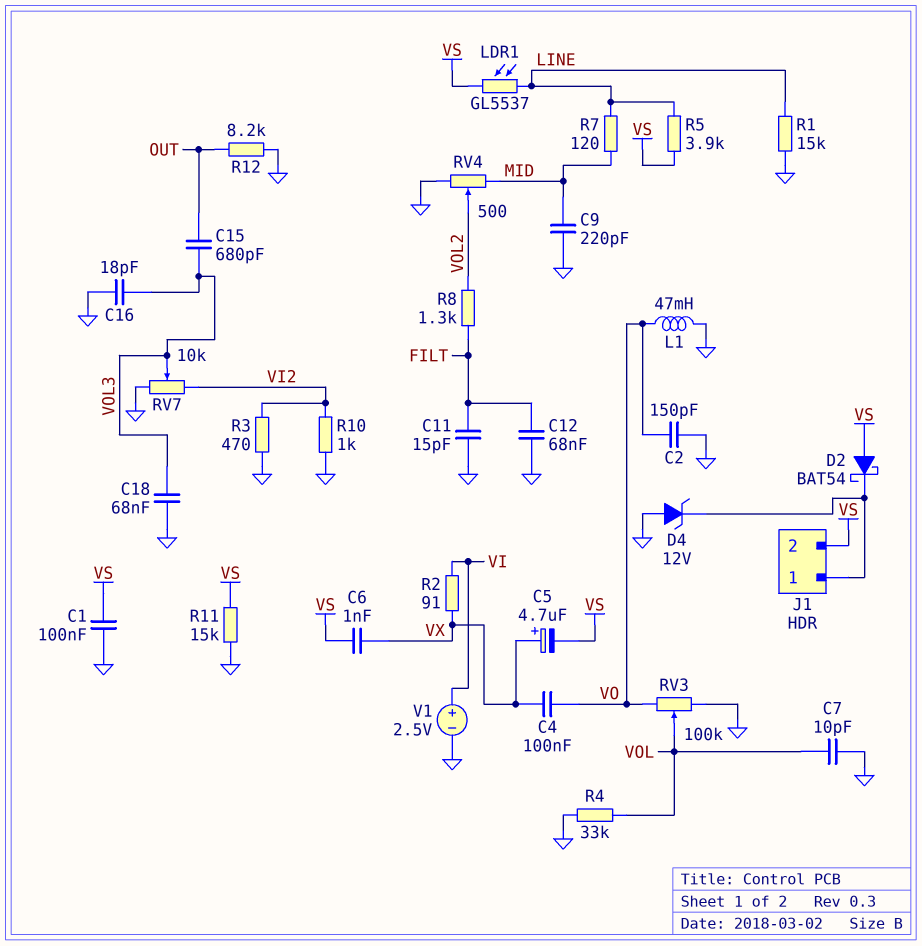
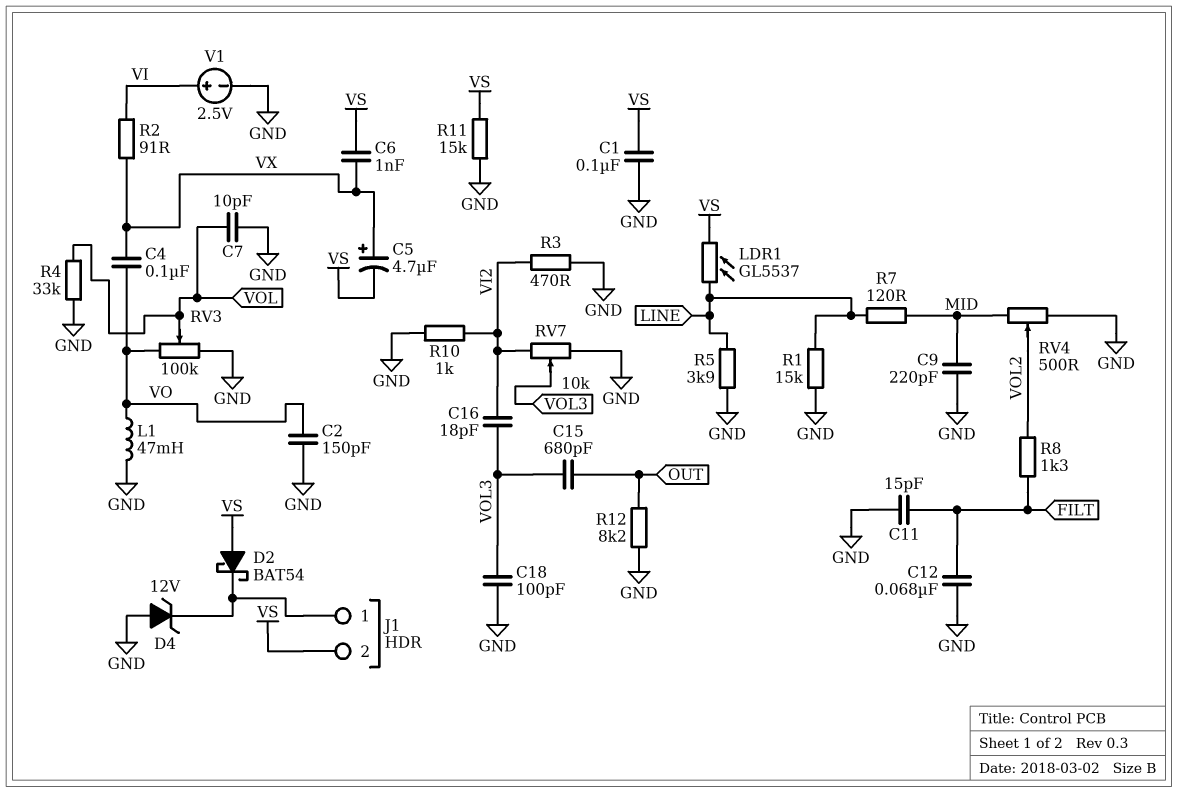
C16: 18pF (GND, VOL3) -> 18pF (VI2, VOL3)
C18: 68nF (GND, VOL3) -> 100pF (GND, VOL3)
R5: 3.9k (LINE, VS) -> 3.9k (GND, LINE)

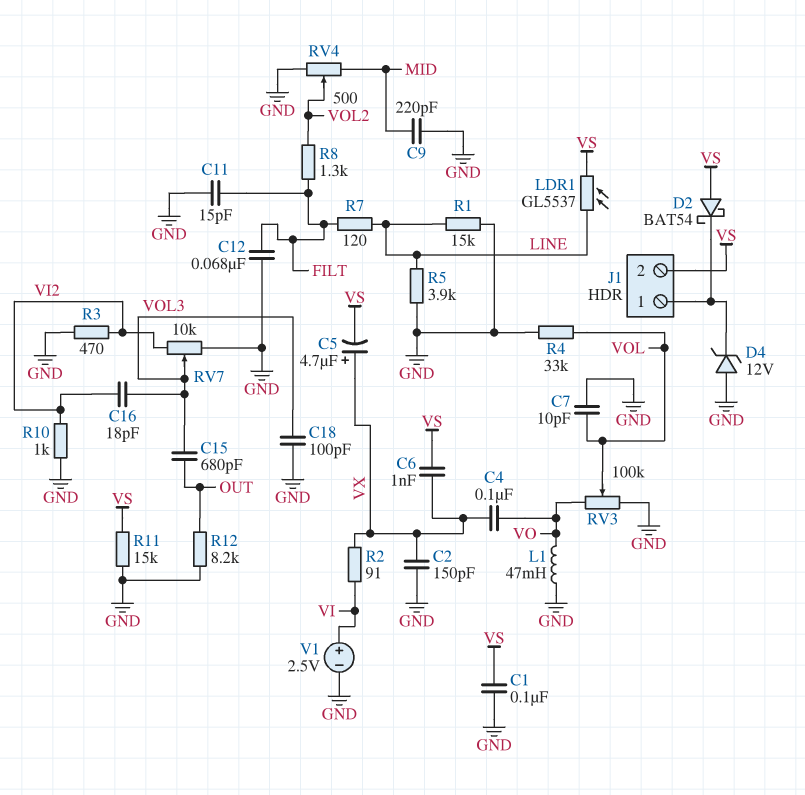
C2: 150pF (GND, VO) -> 150pF (GND, VX)
R7: 120 (LINE, MID) -> 120 (FILT, LINE)

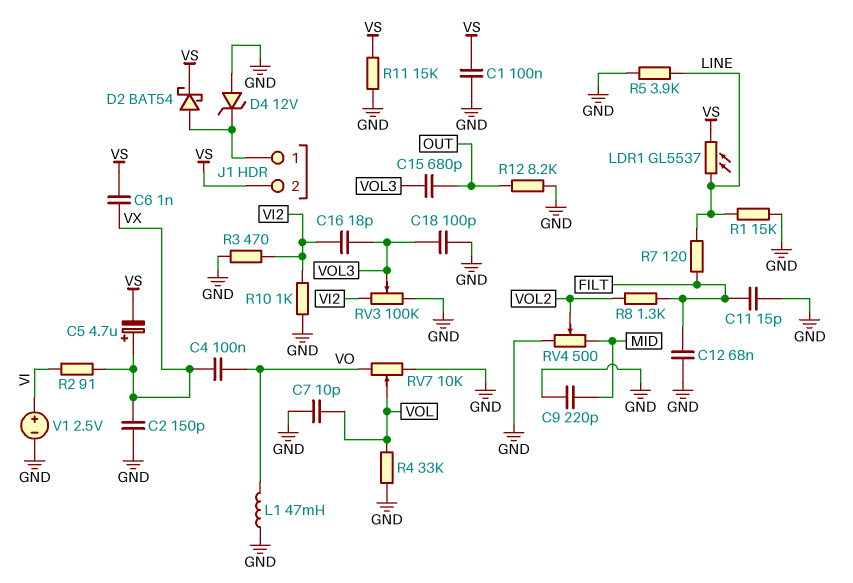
D2: schottky BAT54 (A VS, K J1/1) -> schottky BAT54 (A J1/1, K VS)
RV3: 100k (GND, VO, wiper VOL) -> 100k (GND, VI2, wiper VOL3)
RV7: 10k (GND, VI2, wiper VOL3) -> 10k (GND, VO, wiper VOL)

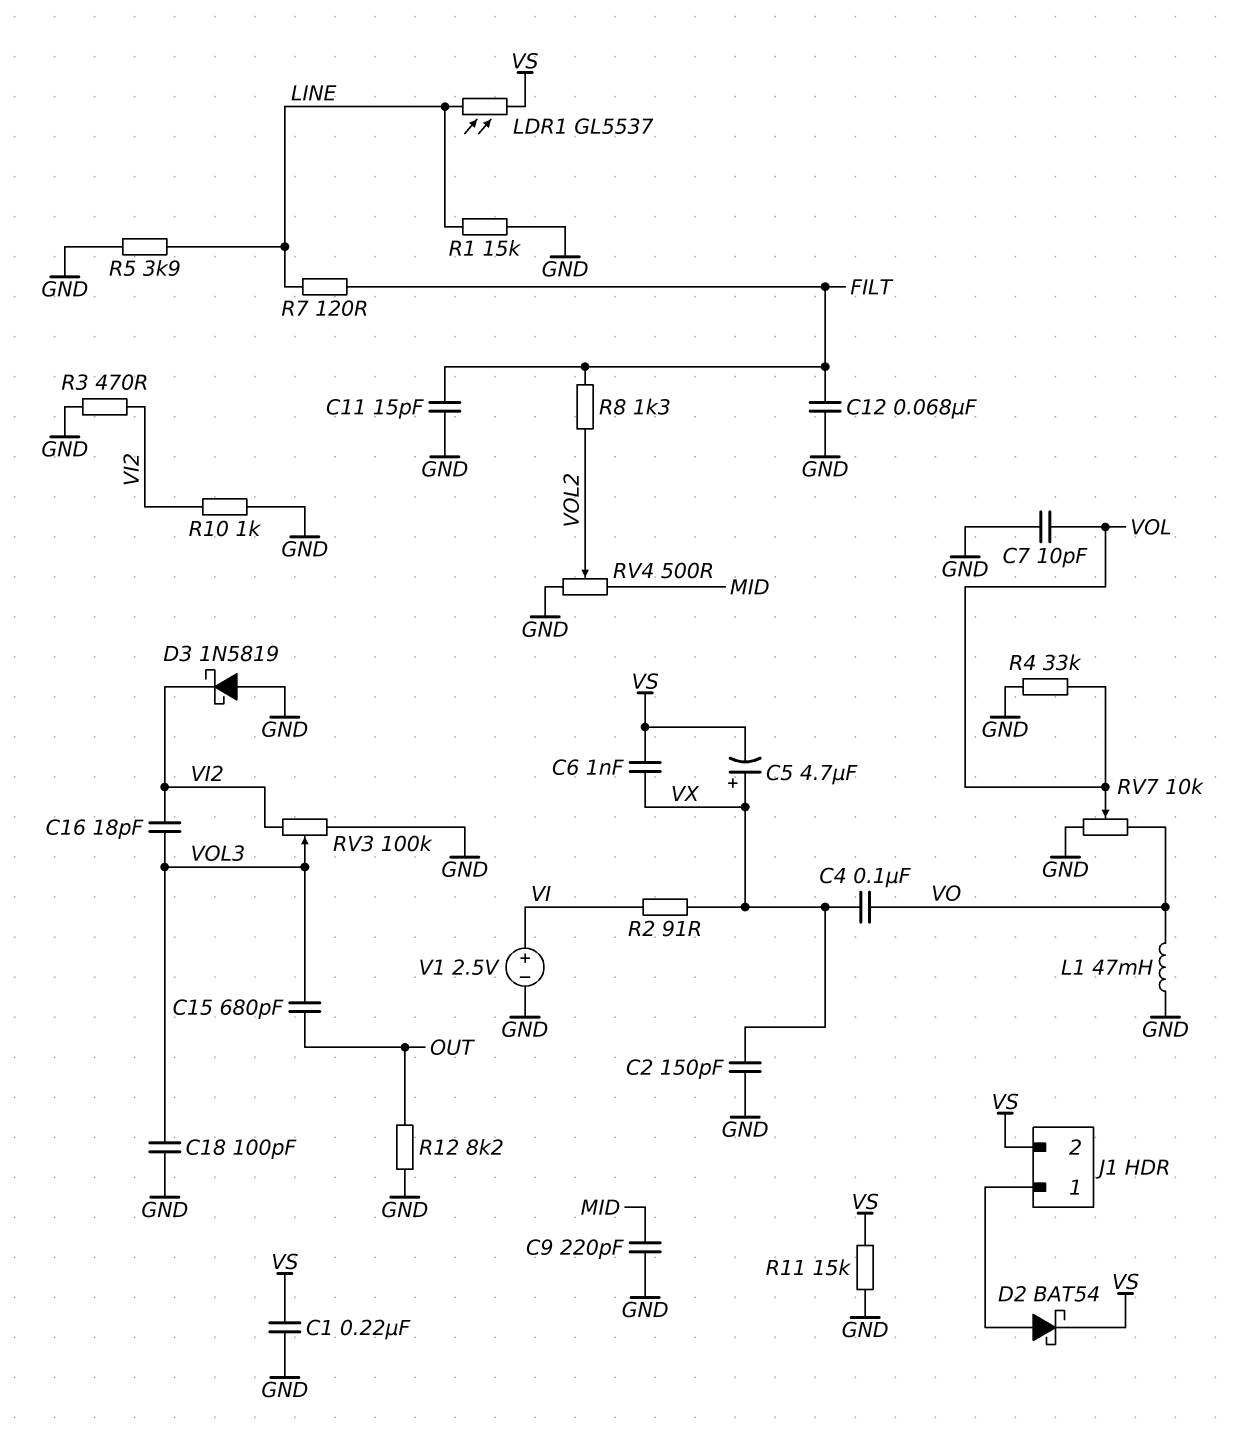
C1: 100nF (GND, VS) -> 220nF (GND, VS)
D3: none -> schottky 1N5819 (A GND, K VI2)
D4: zener 12V (A GND, K J1/1) -> none

